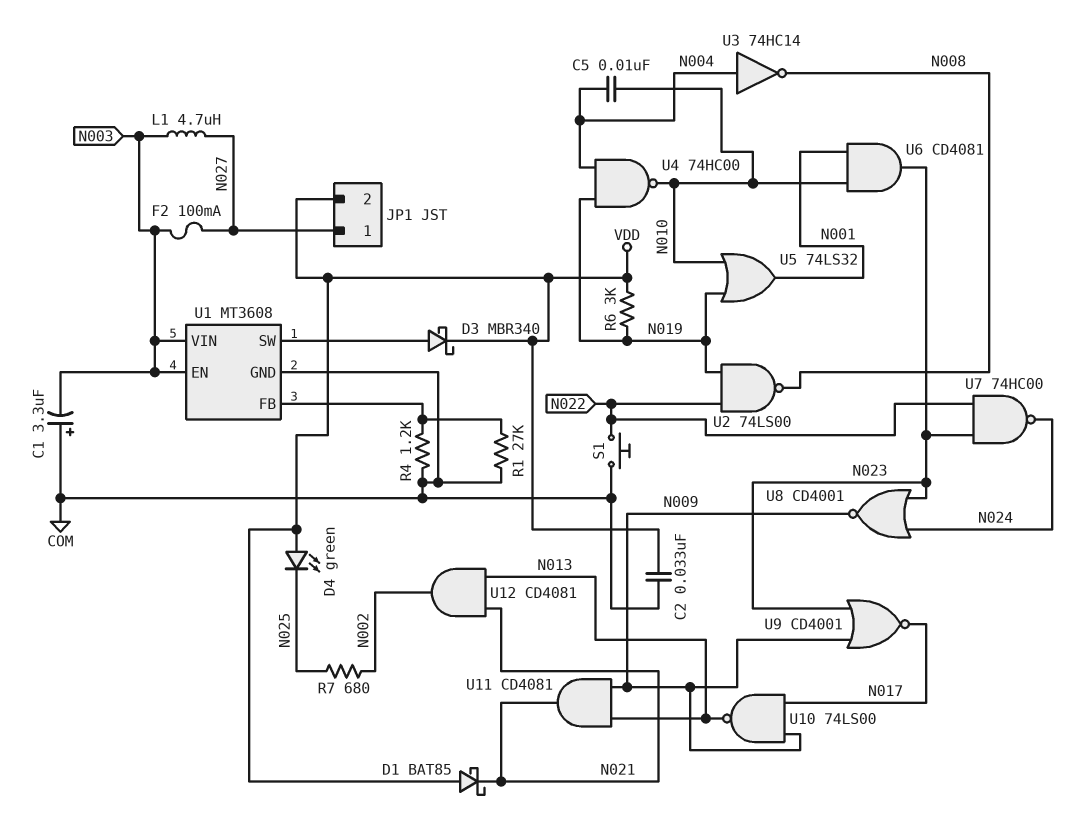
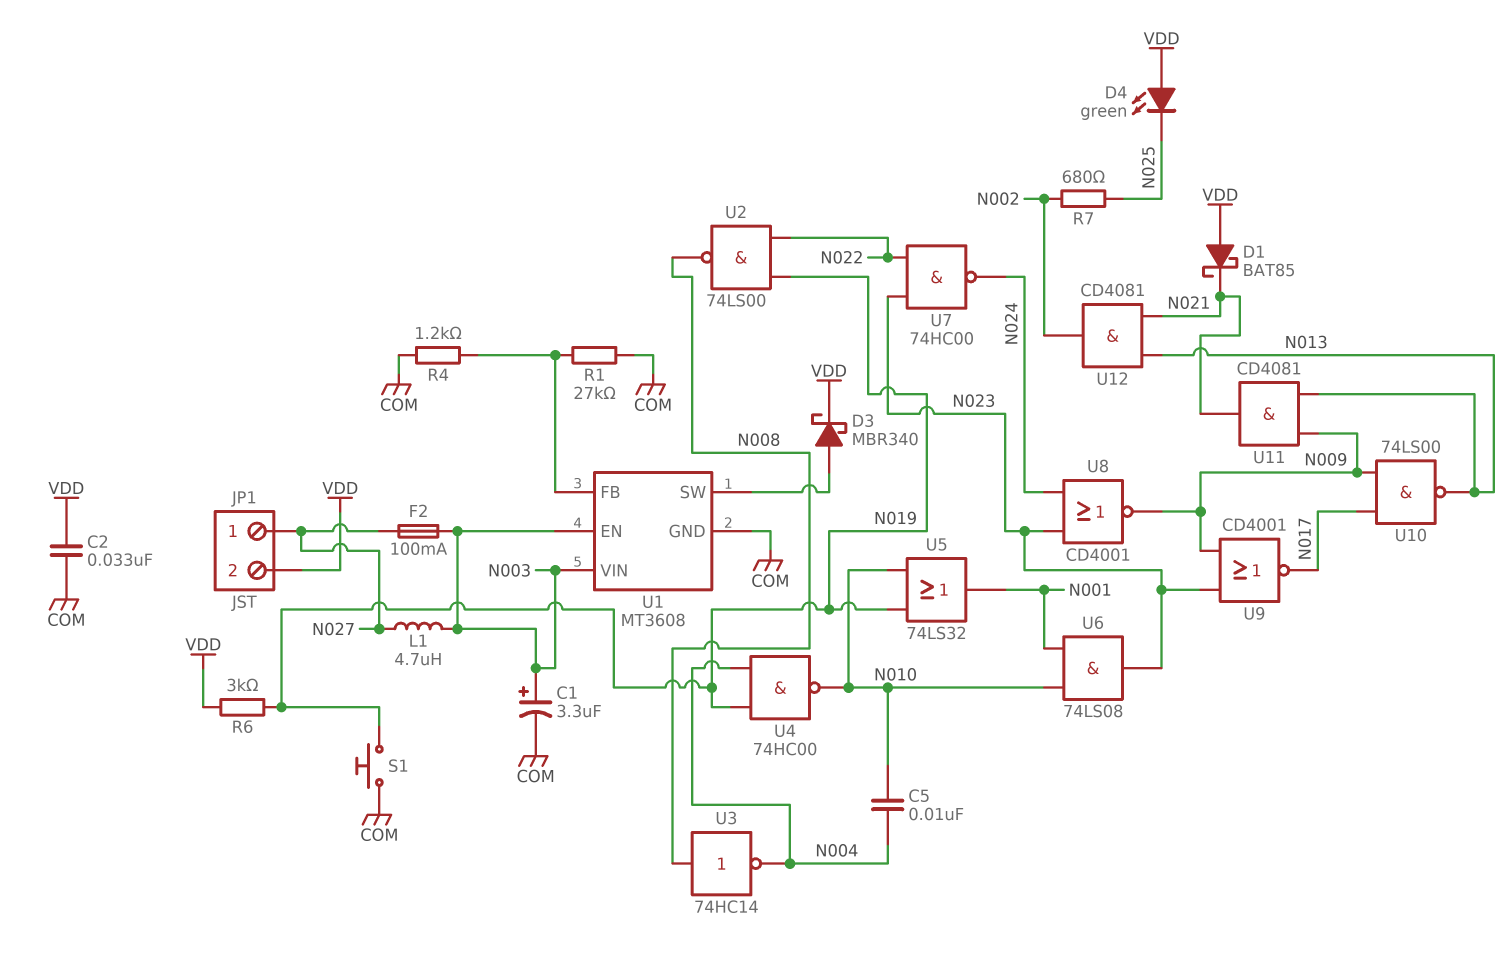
C1: 3.3uF (plus COM, minus N003) -> 3.3uF (plus N003, minus COM)
S1: button (COM, N022) -> button (COM, N019)
U3: NOT 74HC14 (in N004, out N008) -> NOT 74HC14 (in N008, out N004)
U6: AND CD4081 (in N001, in N010, out N023) -> AND 74LS08 (in N001, in N010, out N023)

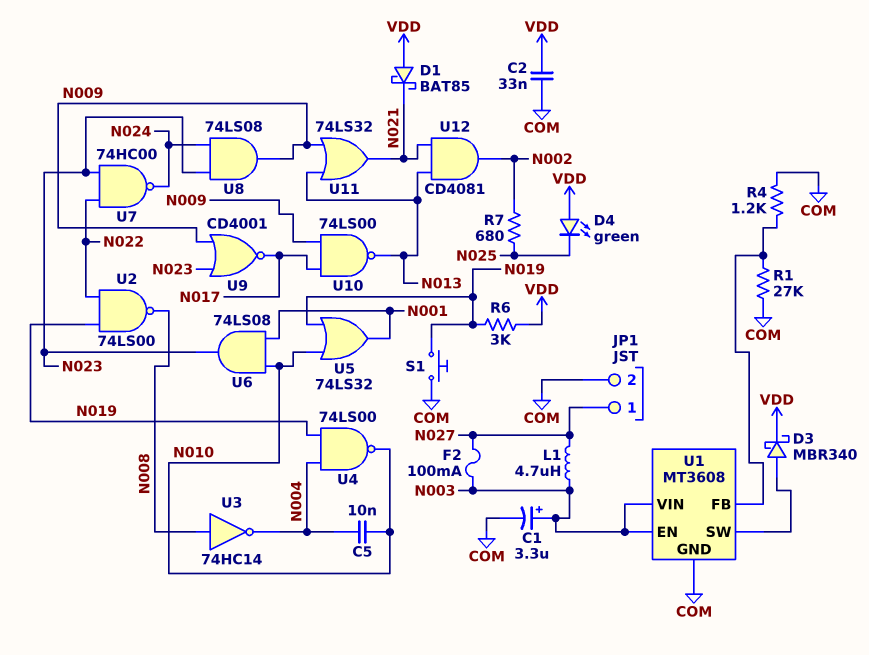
JP1 pin 2: VDD -> COM
U4: NAND 74HC00 (in N004, in N019, out N010) -> NAND 74LS00 (in N004, in N019, out N010)
U8: NOR CD4001 (in N023, in N024, out N009) -> AND 74LS08 (in N023, in N024, out N009)
U11: AND CD4081 (in N009, in N013, out N021) -> OR 74LS32 (in N009, in N013, out N021)

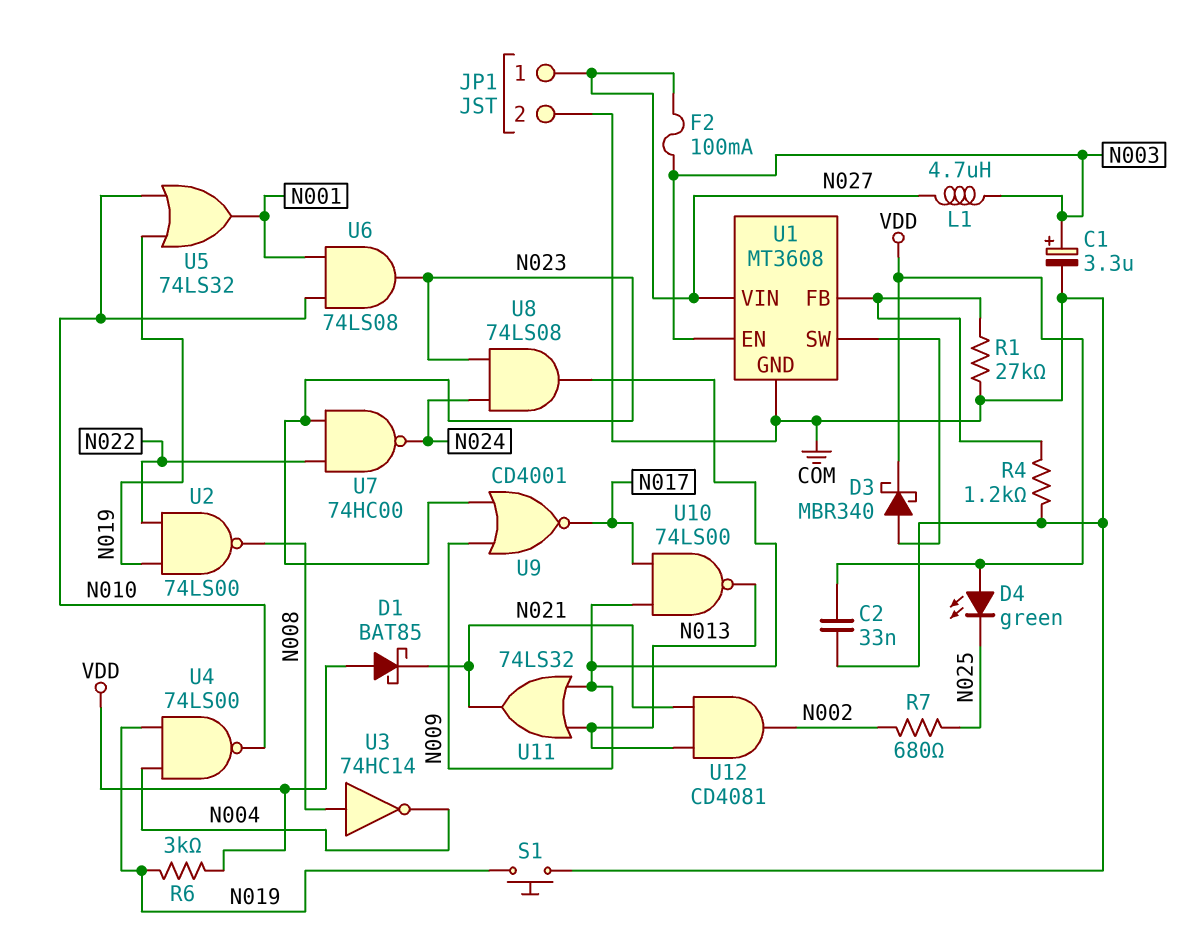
C5: 10nF (N004, N010) -> none
U1 pin VIN: N003 -> N027

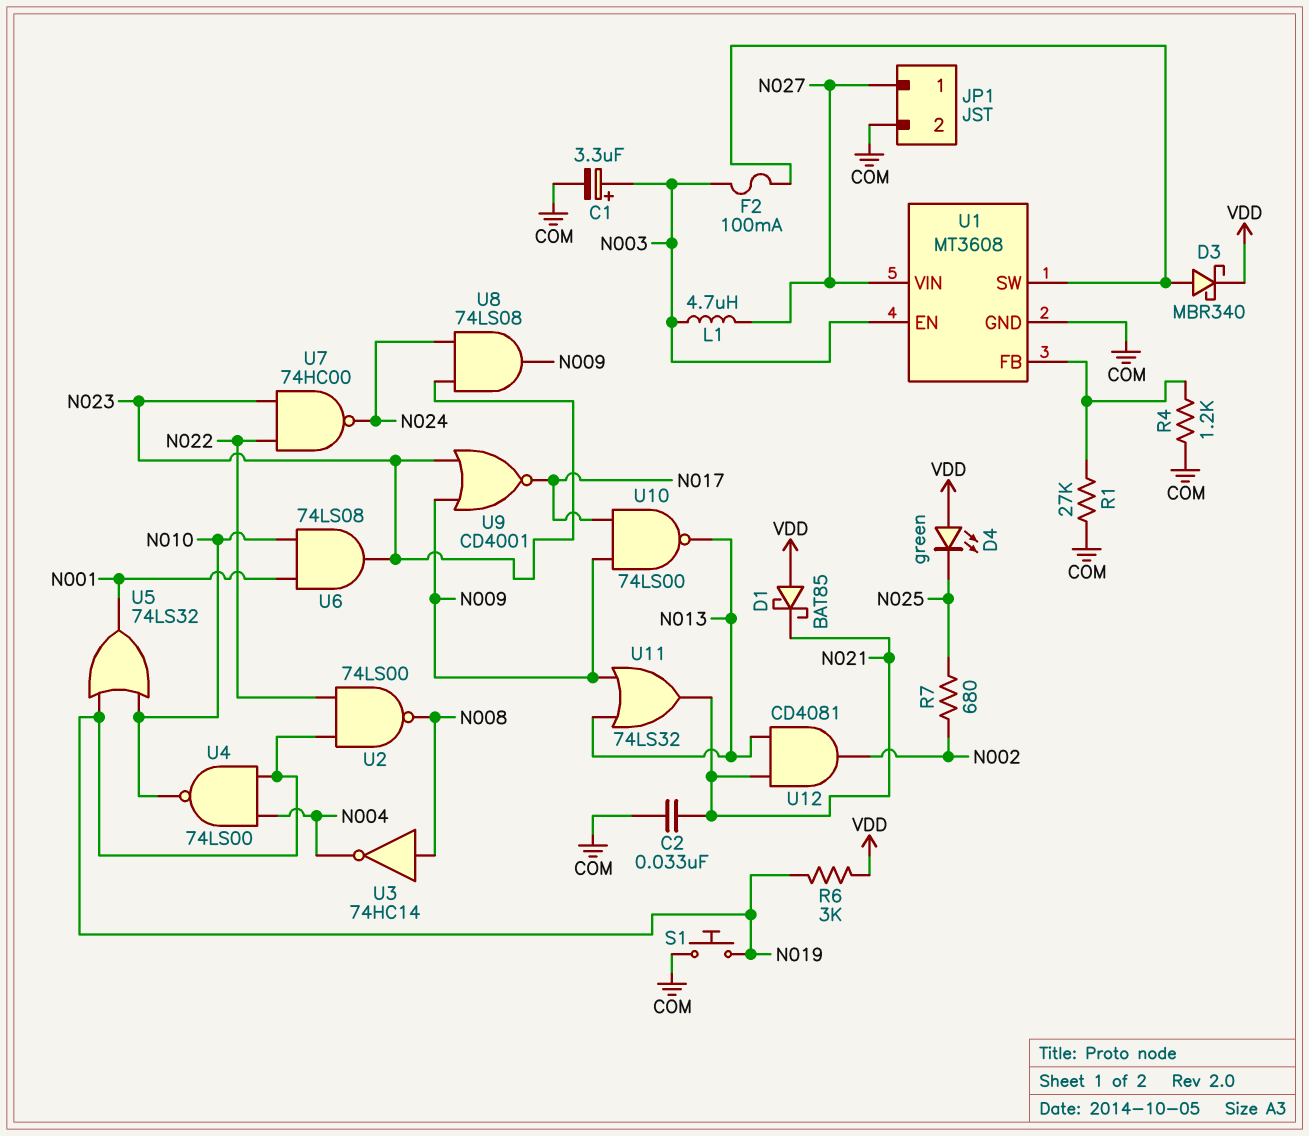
C2: 33nF (COM, VDD) -> 33nF (COM, N021)
F2: 100mA (N003, N027) -> 100mA (N003, U1/SW)

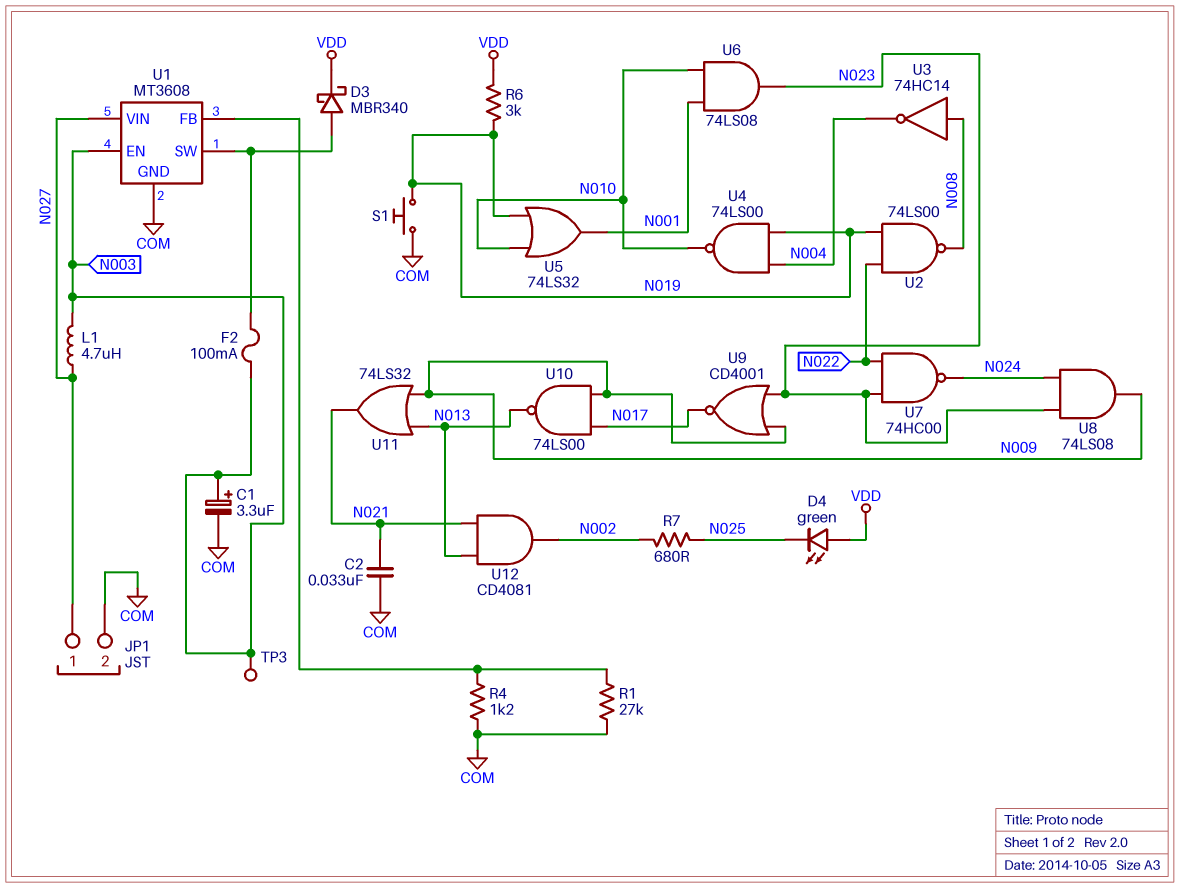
D1: schottky BAT85 (A VDD, K N021) -> none
TP3: none -> test point (N003)

